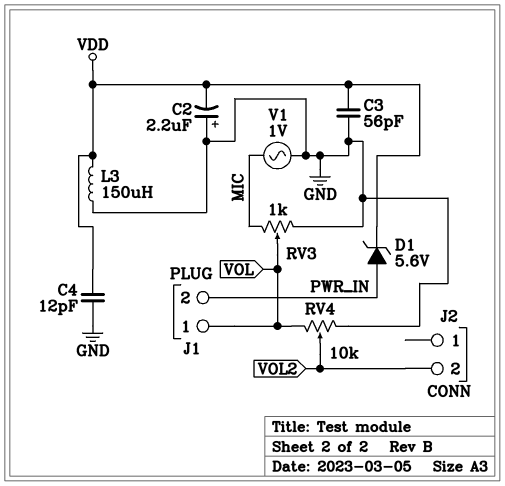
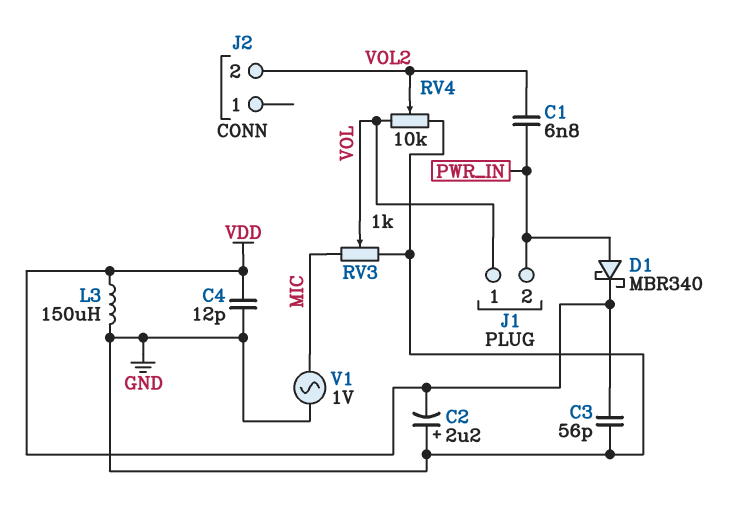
C1: none -> 6.8nF (PWR_IN, VOL2)
D1: zener 5.6V (A PWR_IN, K VDD) -> schottky MBR340 (A PWR_IN, K VDD)

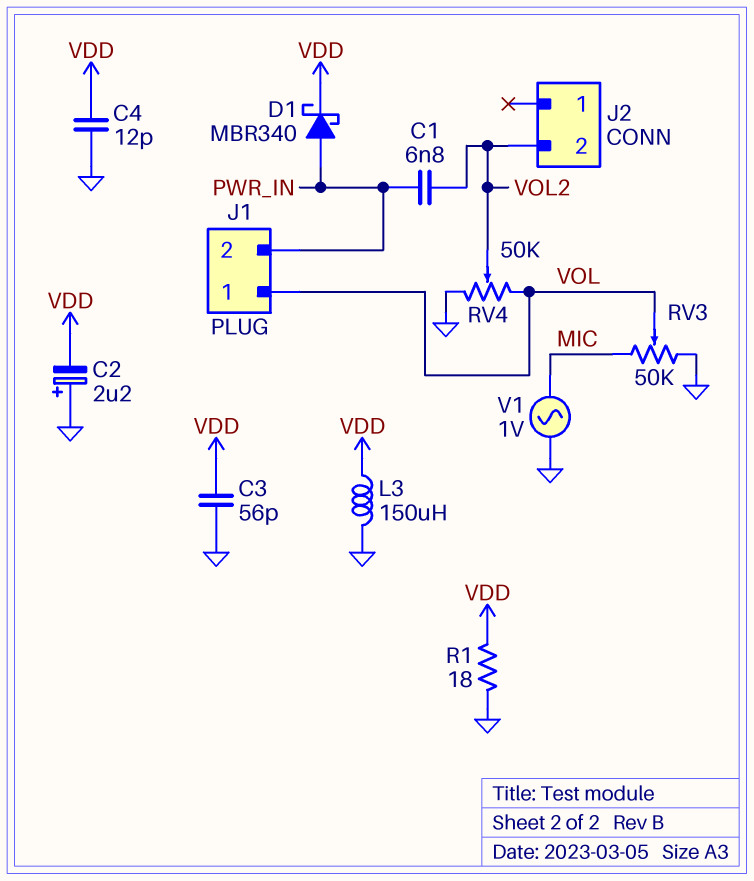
R1: none -> 18 (GND, VDD)
RV3: 1k (GND, MIC, wiper VOL) -> 50k (GND, MIC, wiper VOL)
RV4: 10k (GND, VOL, wiper VOL2) -> 50k (GND, VOL, wiper VOL2)

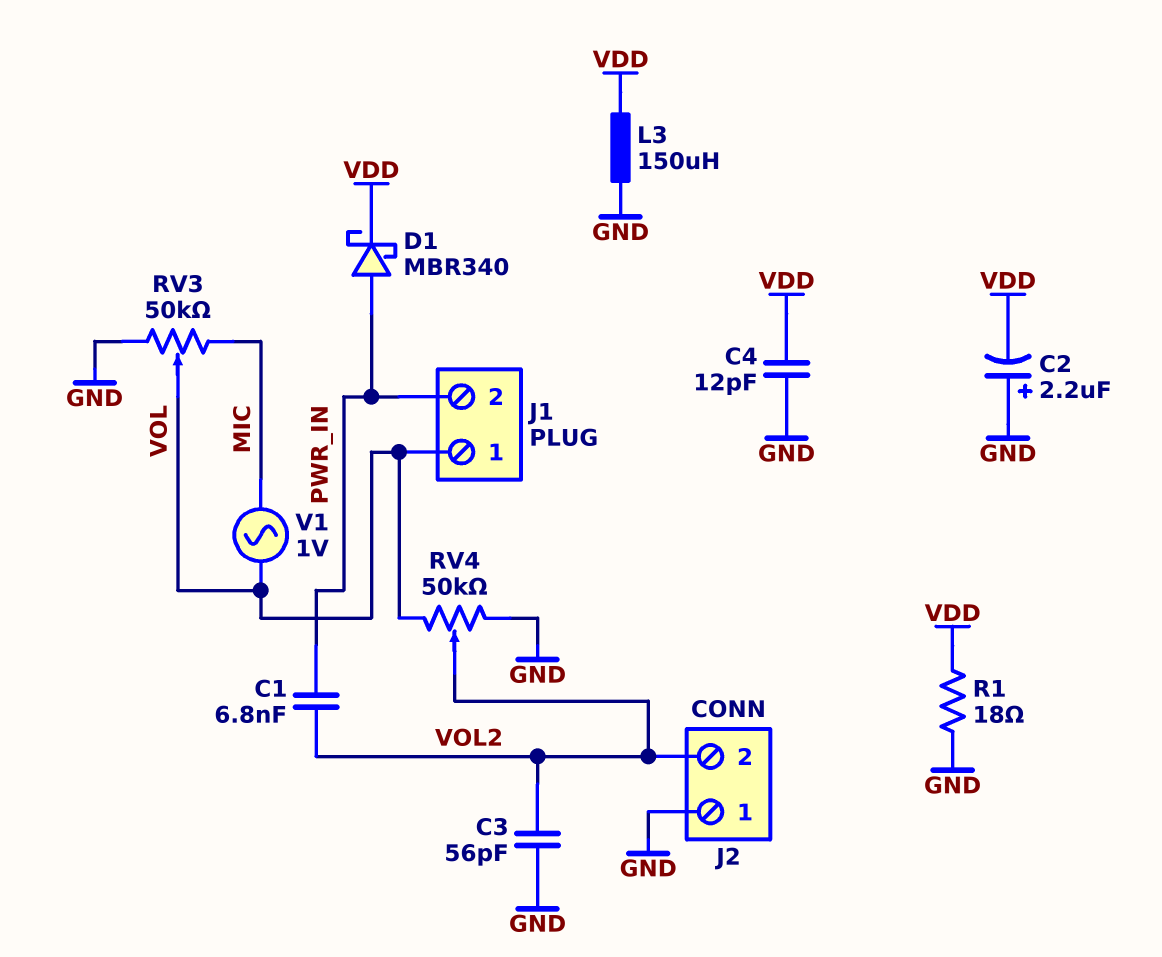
C3: 56pF (GND, VDD) -> 56pF (GND, VOL2)
J2 pin 1: none -> GND
V1: AC 1V (GND, MIC) -> AC 1V (MIC, VOL)

